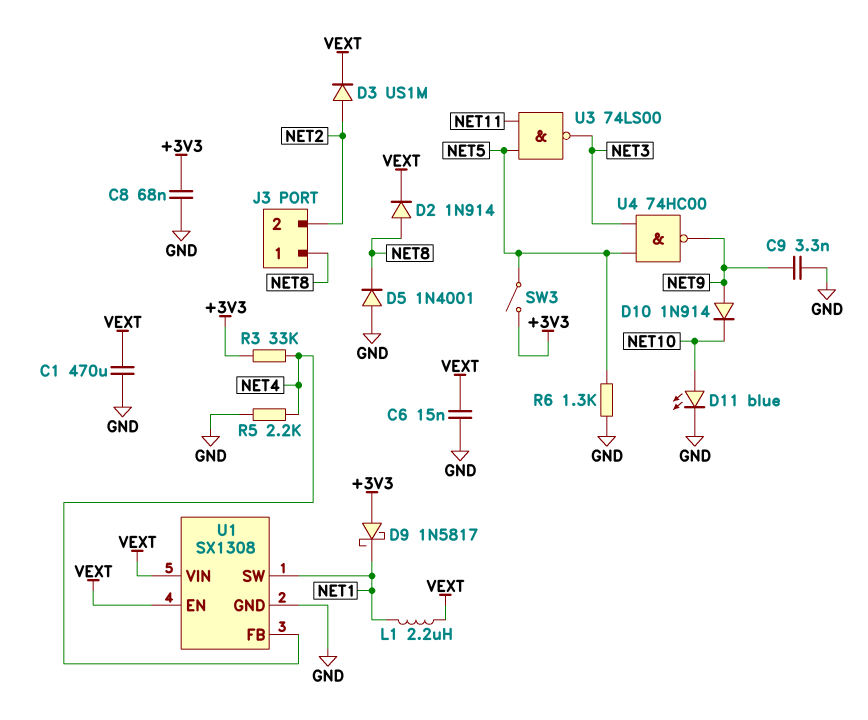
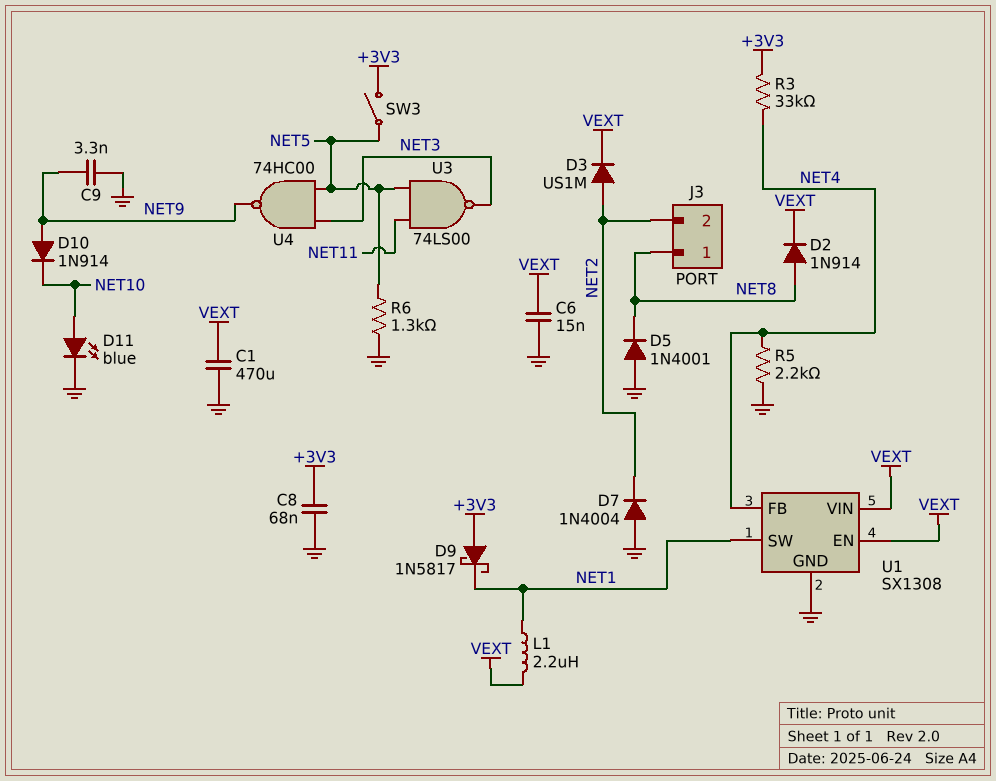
D7: none -> diode 1N4004 (A GND, K NET2)

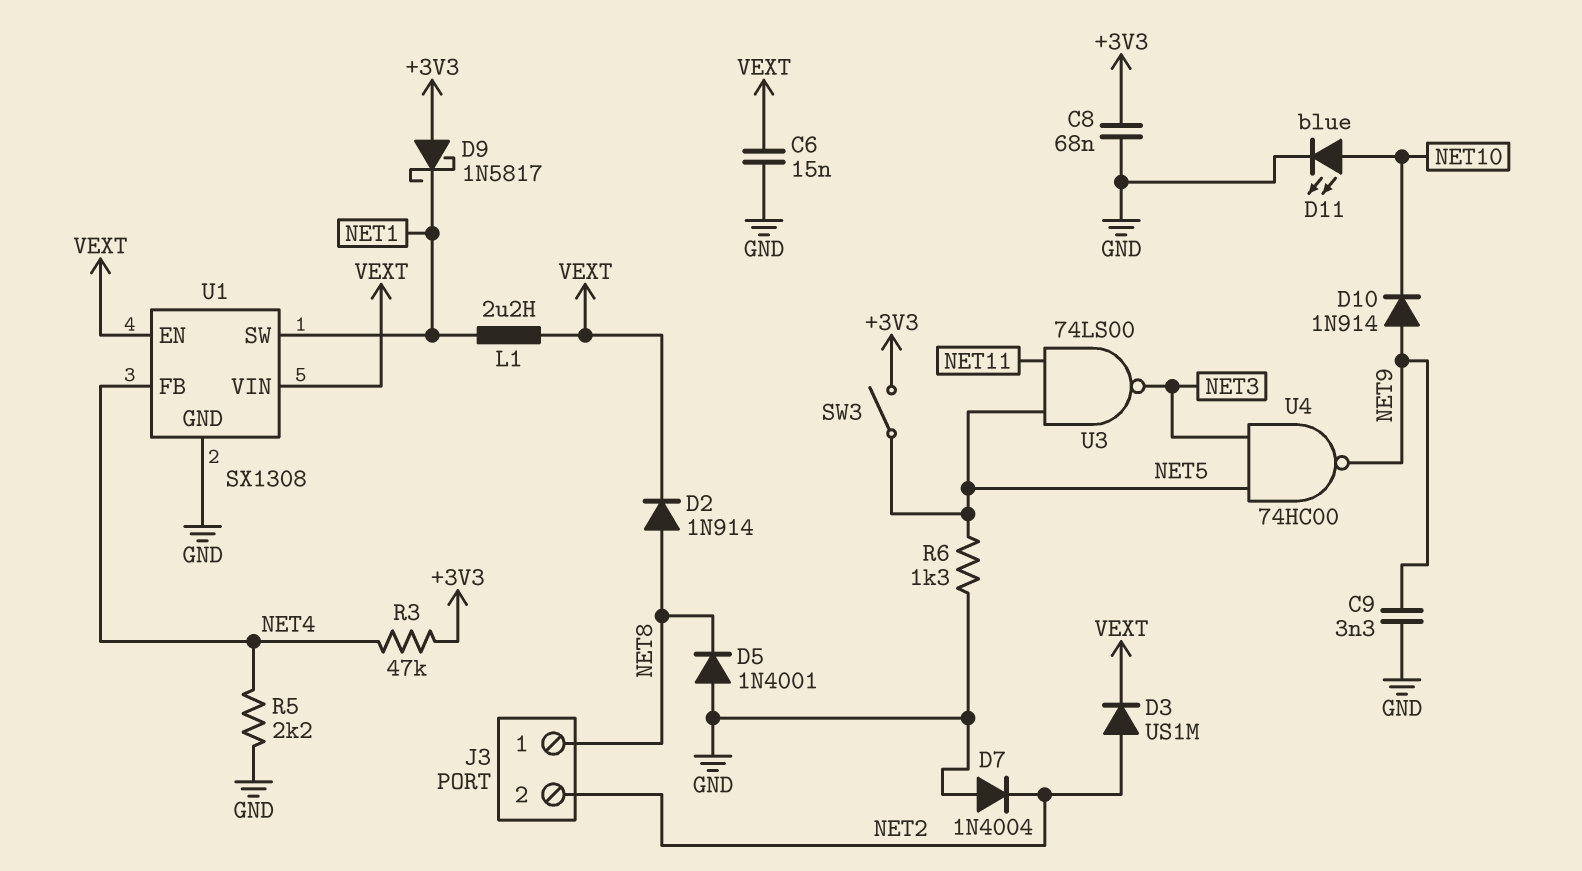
C1: 470uF (GND, VEXT) -> none
R3: 33k (+3V3, NET4) -> 47k (+3V3, NET4)

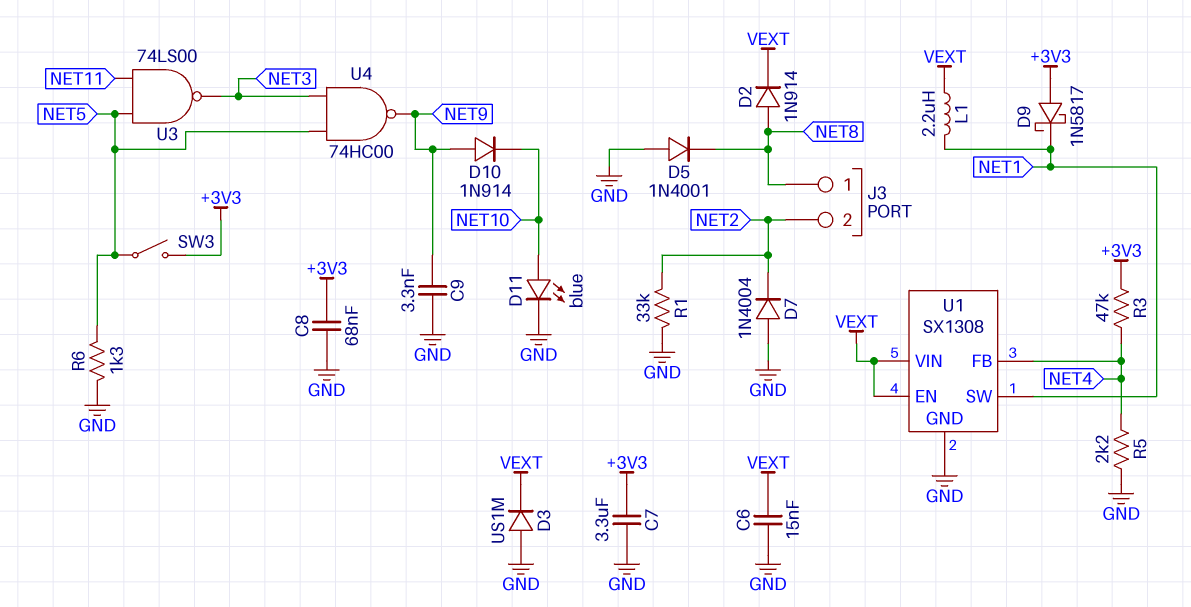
C7: none -> 3.3uF (+3V3, GND)
D3: diode US1M (A NET2, K VEXT) -> diode US1M (A GND, K VEXT)
R1: none -> 33k (GND, NET2)

